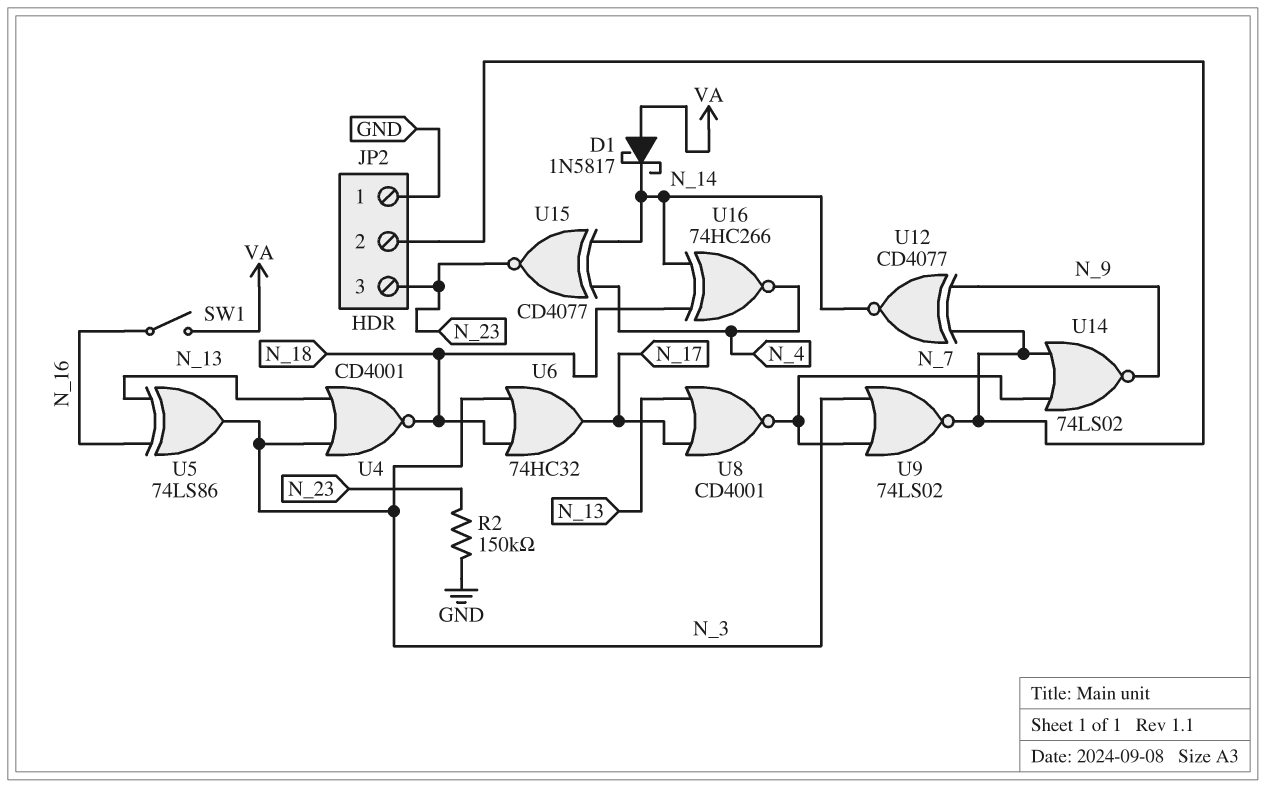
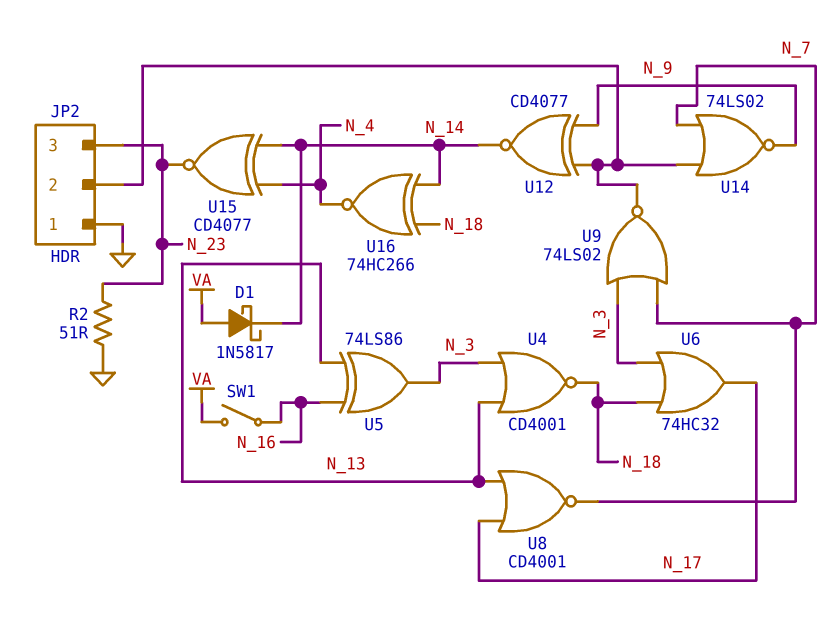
R2: 150k (GND, N_23) -> 51 (GND, N_23)

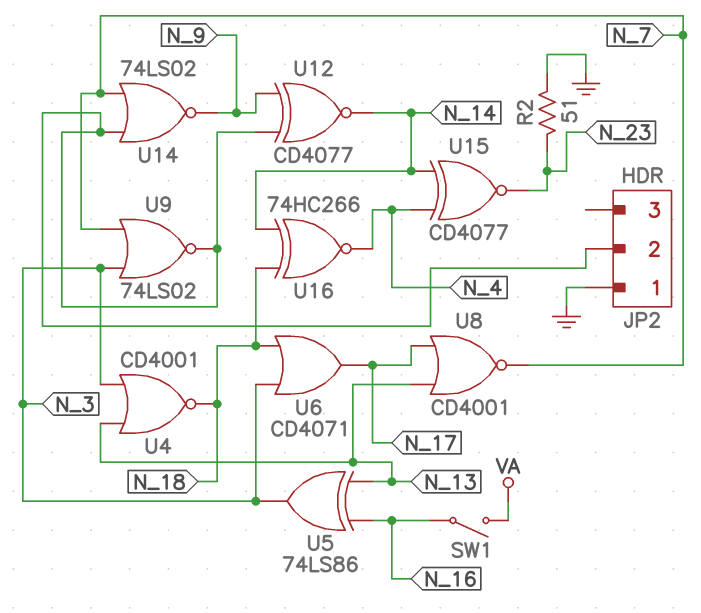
D1: schottky 1N5817 (A VA, K N_14) -> none
JP2 pin 3: N_23 -> none
U6: OR 74HC32 (in N_3, in N_18, out N_17) -> OR CD4071 (in N_3, in N_18, out N_17)

